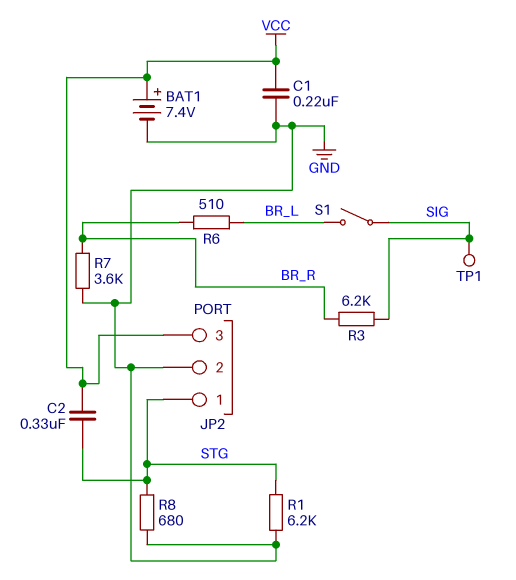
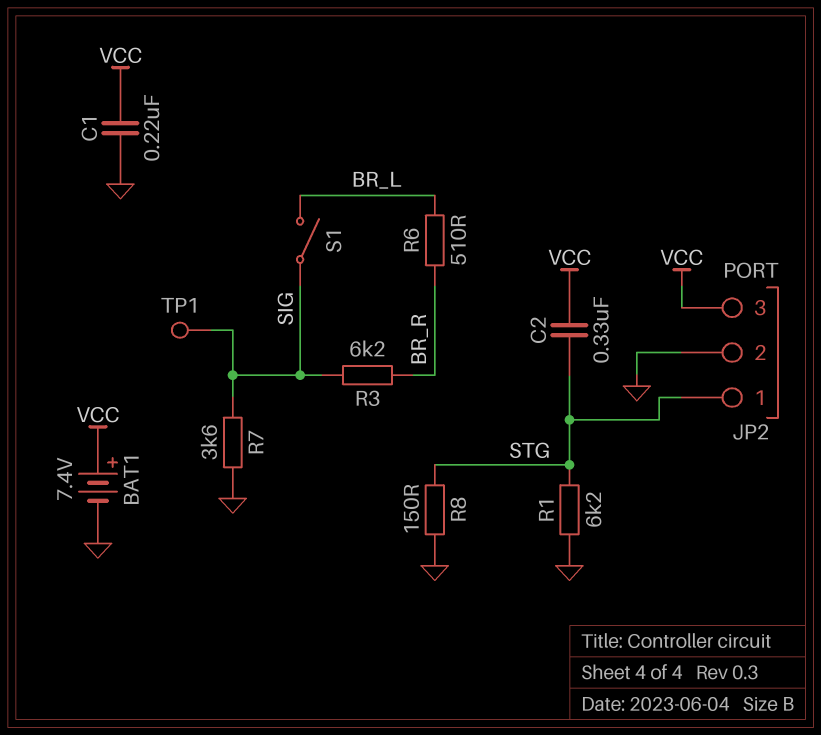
R7: 3.6k (BR_R, GND) -> 3.6k (GND, SIG)
R8: 680 (GND, STG) -> 150 (GND, STG)

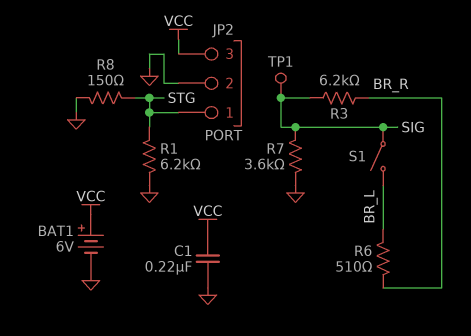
BAT1: 7.4V (plus VCC, minus GND) -> 6V (plus VCC, minus GND)
C2: 330nF (STG, VCC) -> none

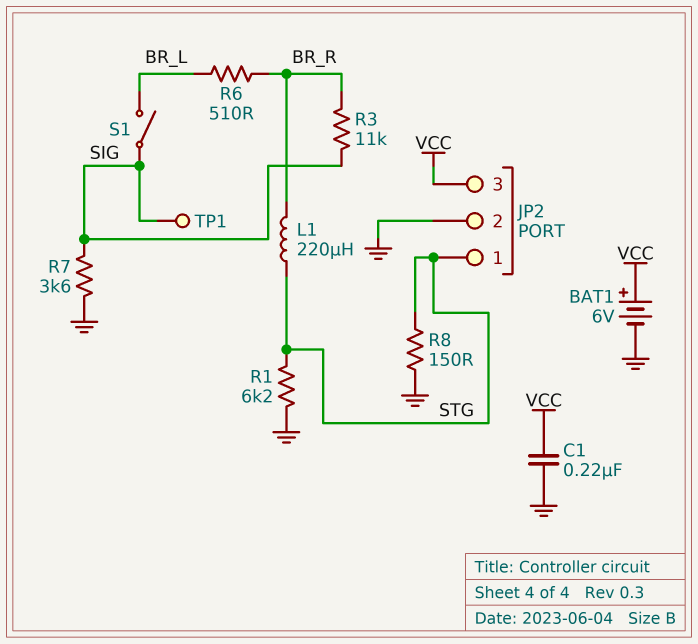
L1: none -> 220uH (BR_R, STG)
R3: 6.2k (BR_R, SIG) -> 11k (BR_R, SIG)

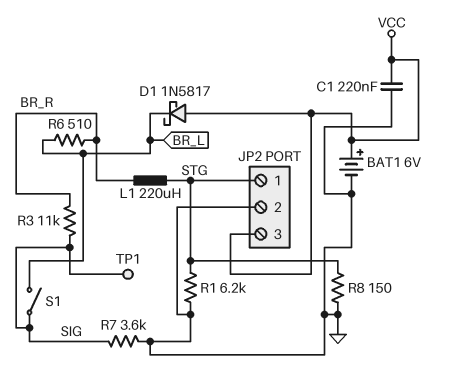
D1: none -> schottky 1N5817 (A VCC, K BR_L)

